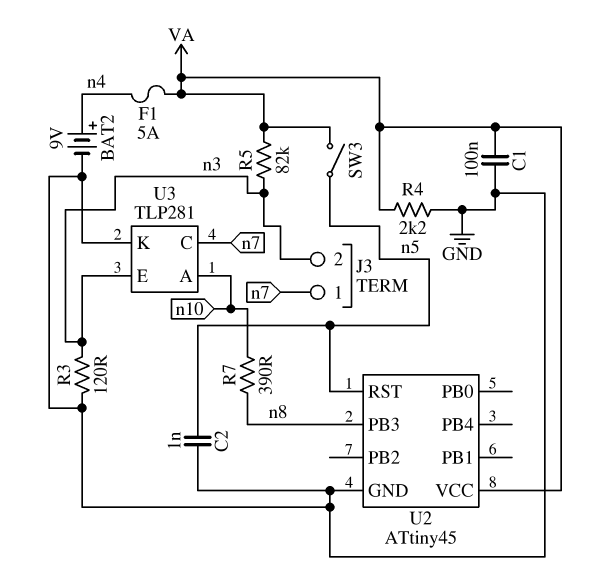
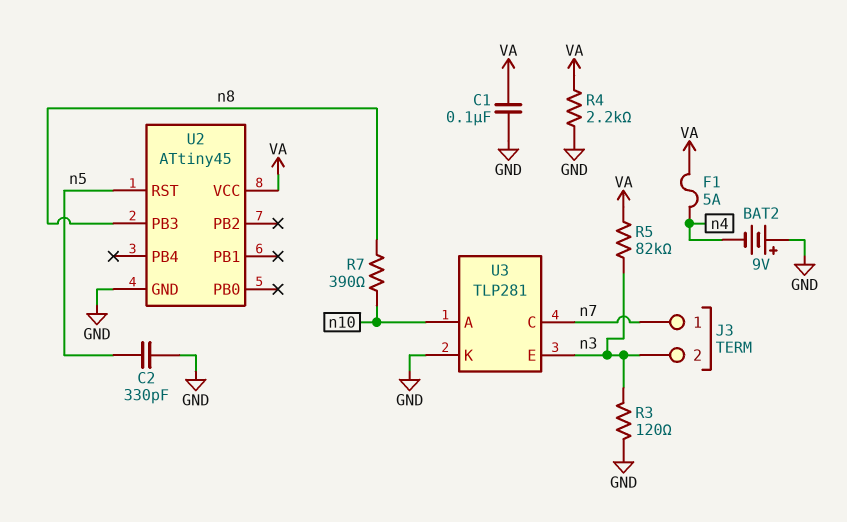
BAT2: 9V (plus n4, minus GND) -> 9V (plus GND, minus n4)
C2: 1nF (GND, n5) -> 330pF (GND, n5)
SW3: switch (VA, n5) -> none

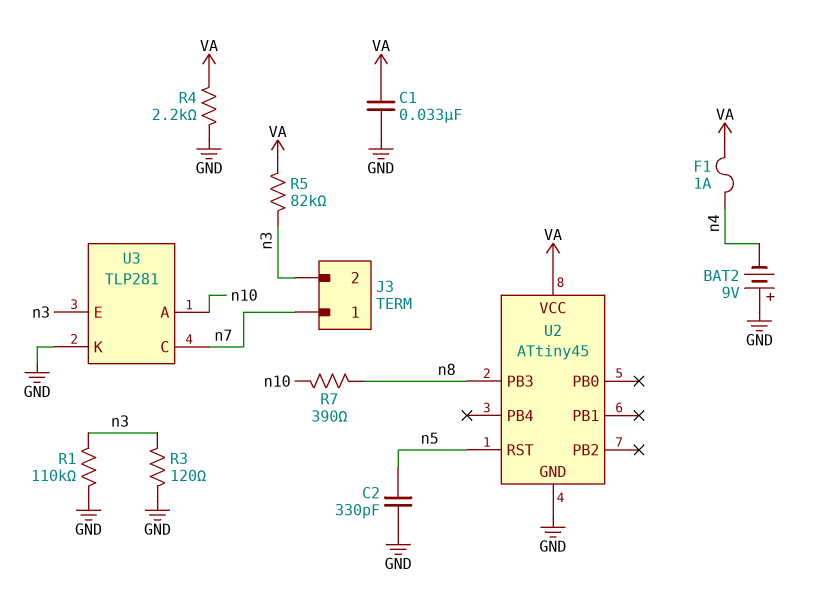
C1: 100nF (GND, VA) -> 33nF (GND, VA)
F1: 5A (VA, n4) -> 1A (VA, n4)
R1: none -> 110k (GND, n3)

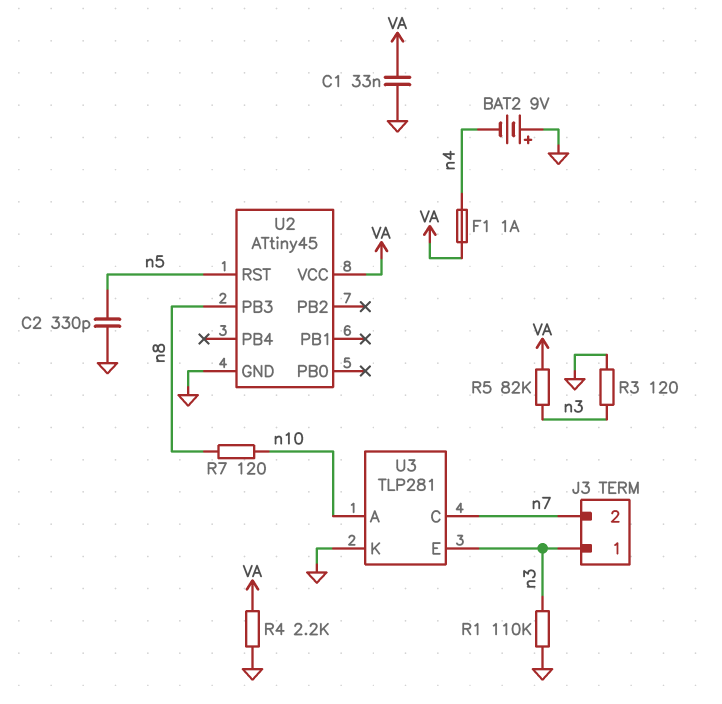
J3 pin 1: n7 -> n3
J3 pin 2: n3 -> n7
R7: 390 (n8, n10) -> 120 (n8, n10)

